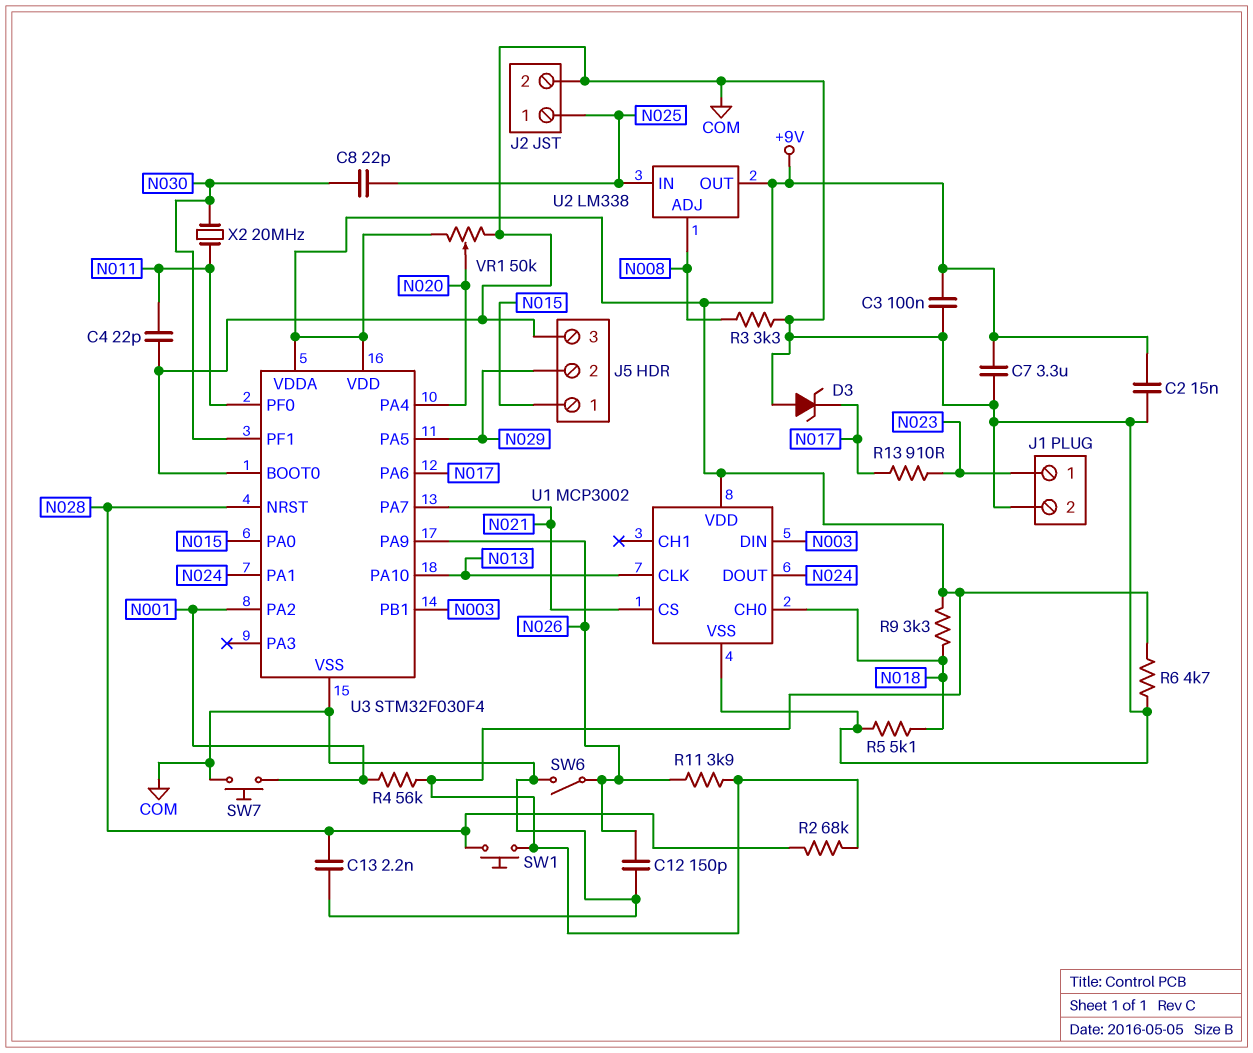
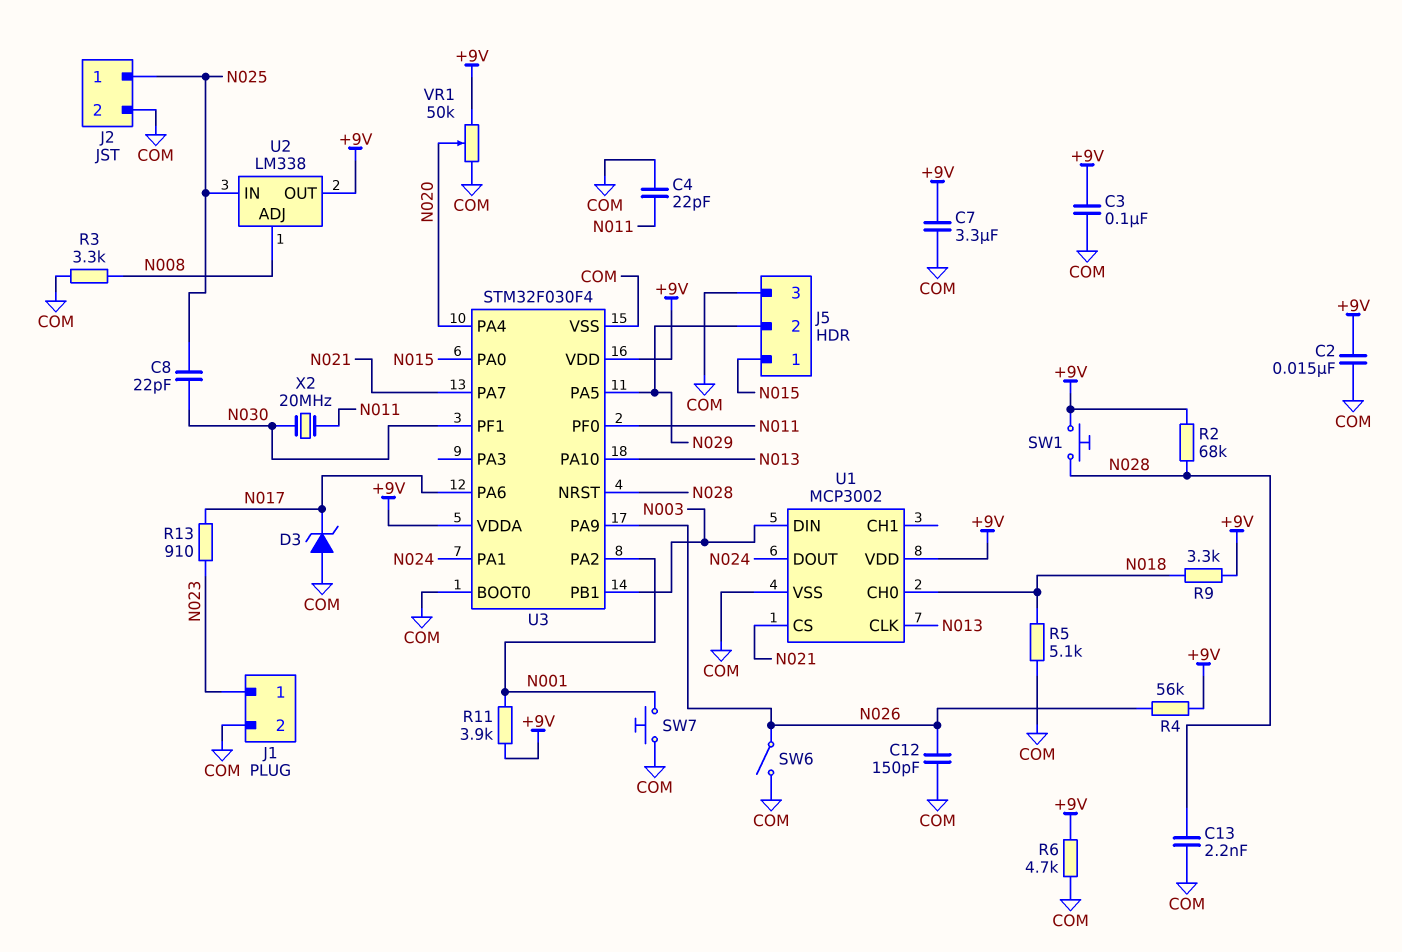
R4: 56k (+9V, N001) -> 56k (+9V, N026)
R11: 3.9k (+9V, N026) -> 3.9k (+9V, N001)

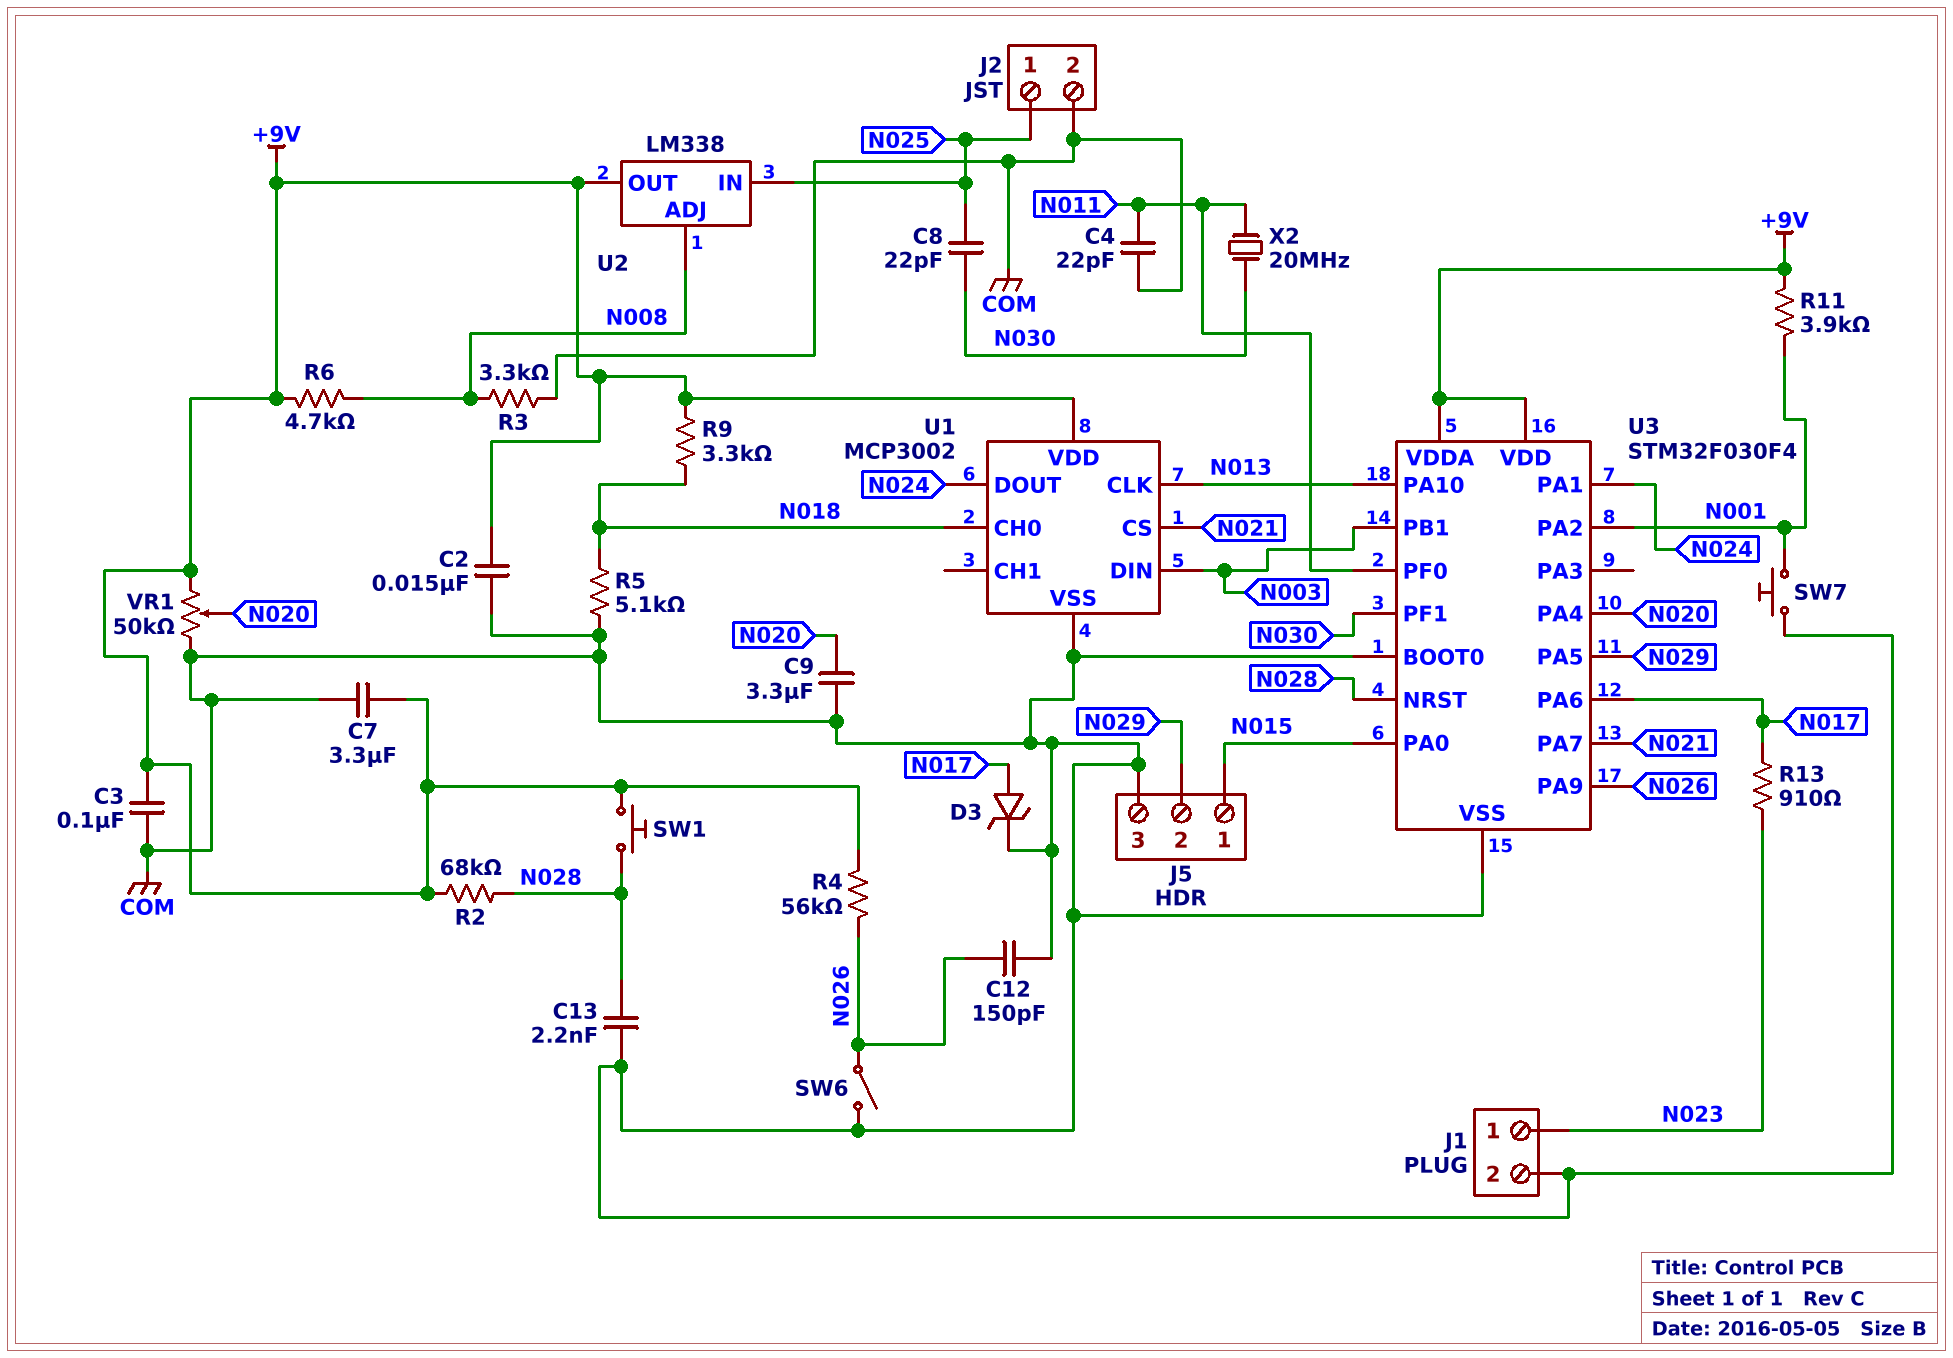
C9: none -> 3.3uF (COM, N020)
D3: zener (A COM, K N017) -> zener (A N017, K COM)
R6: 4.7k (+9V, COM) -> 4.7k (+9V, N008)

